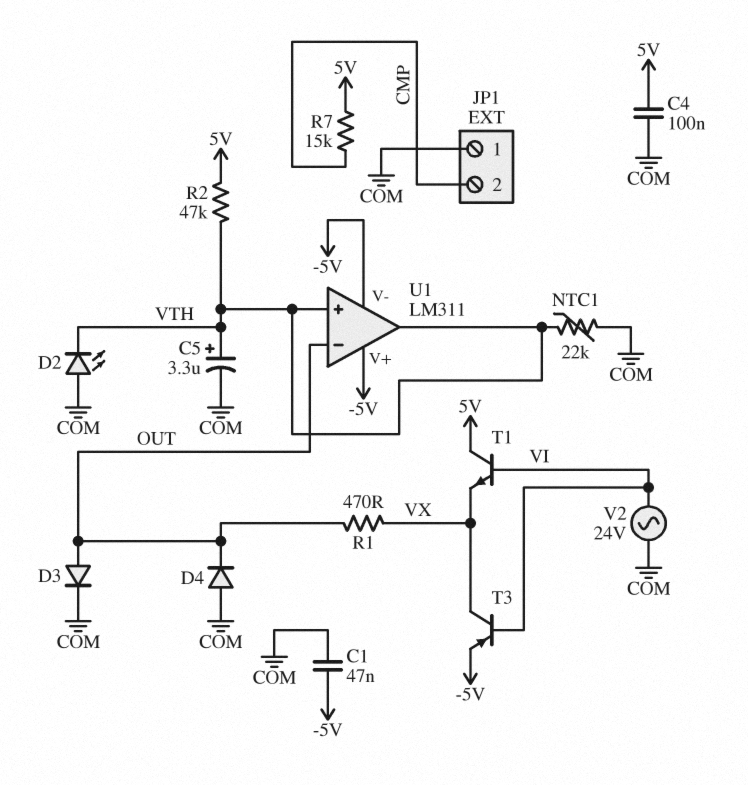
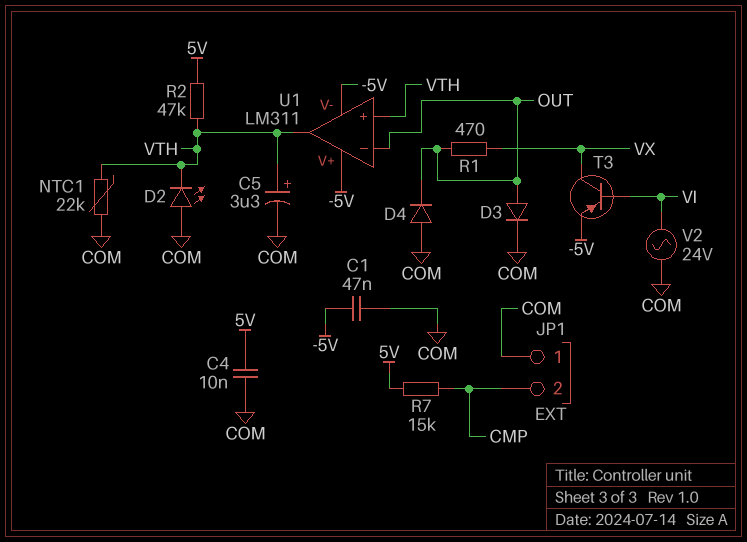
C4: 100nF (5V, COM) -> 10nF (5V, COM)
T1: NPN (B VI, C 5V, E VX) -> none

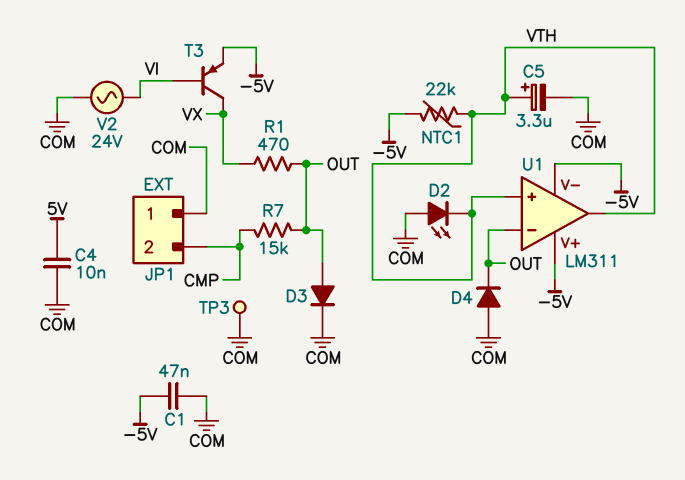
NTC1: 22k (COM, VTH) -> 22k (-5V, VTH)
R2: 47k (5V, VTH) -> none
R7: 15k (5V, CMP) -> 15k (CMP, OUT)
TP3: none -> test point (COM)

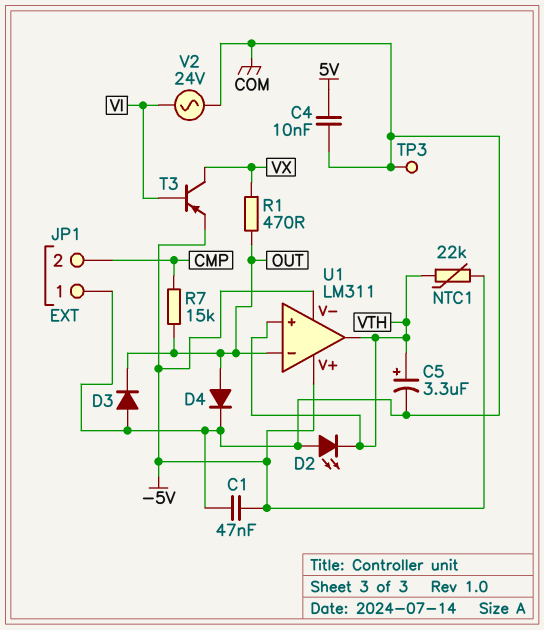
D3: diode (A OUT, K COM) -> diode (A COM, K OUT)
D4: diode (A COM, K OUT) -> diode (A OUT, K COM)

